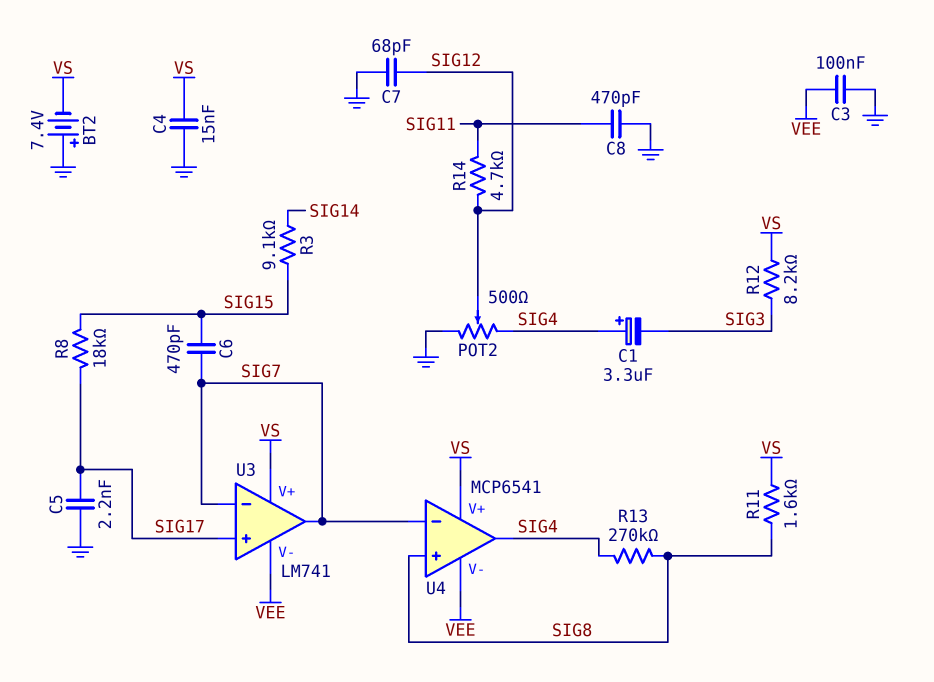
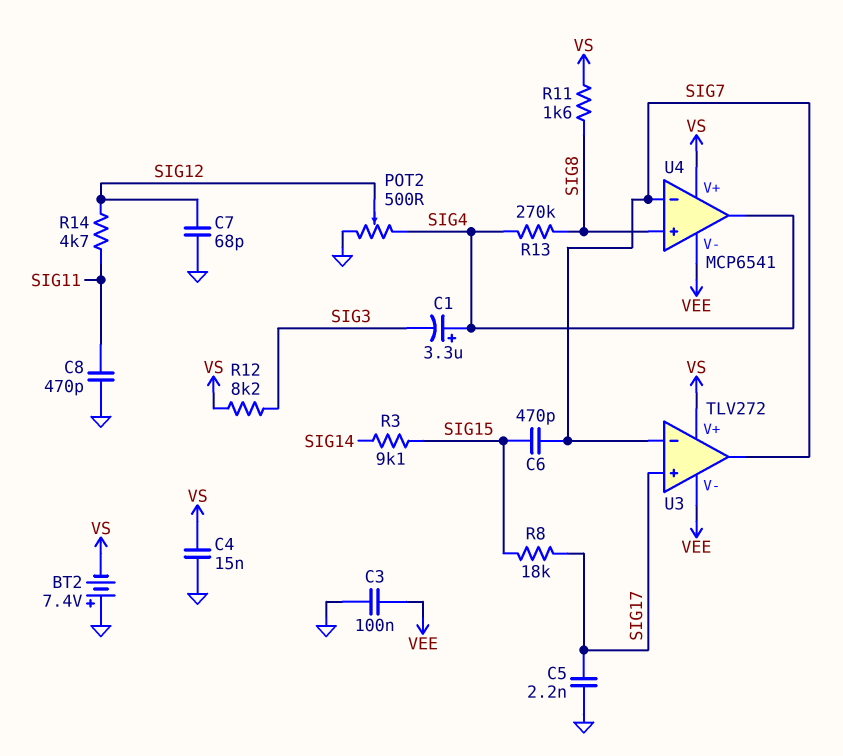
U3: LM741 -> TLV272

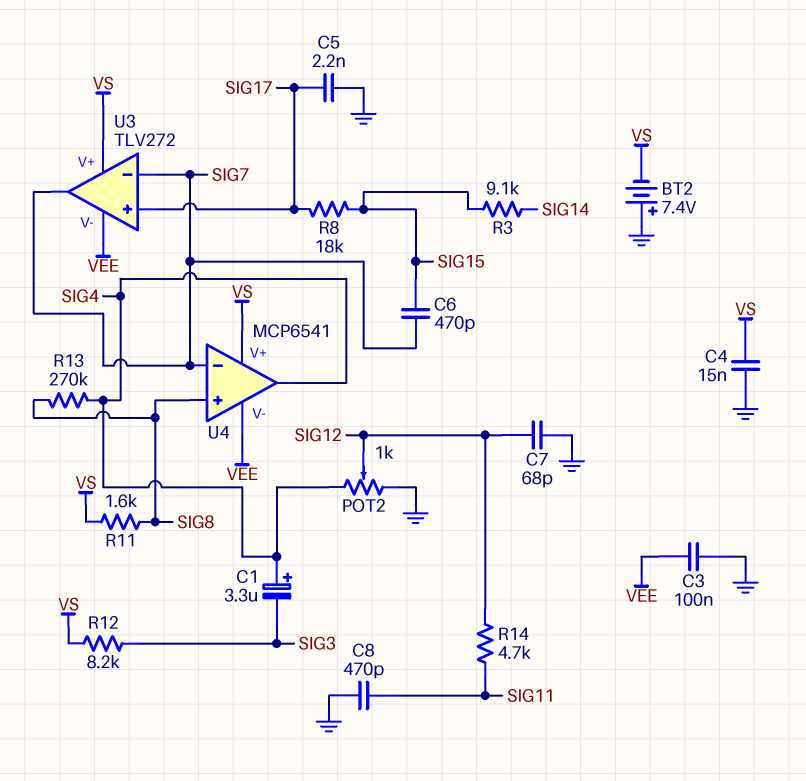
POT2: 500 (GND, SIG4, wiper SIG12) -> 1k (GND, SIG4, wiper SIG12)

